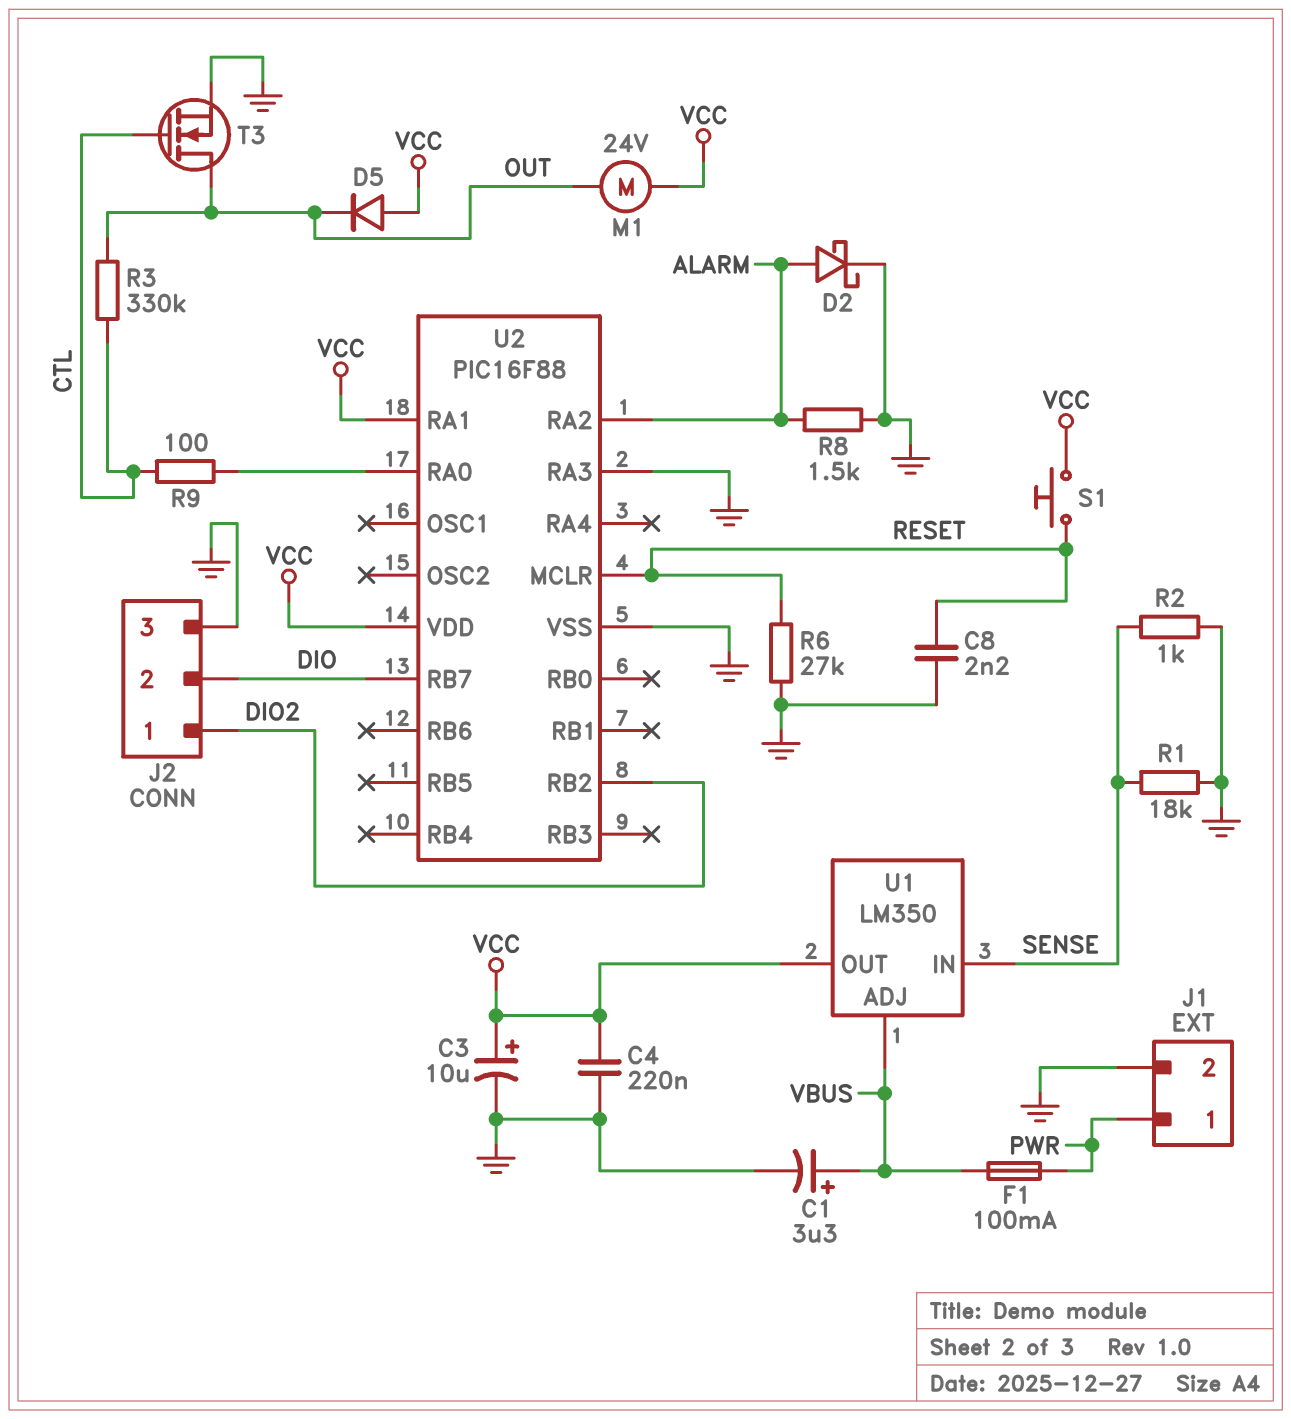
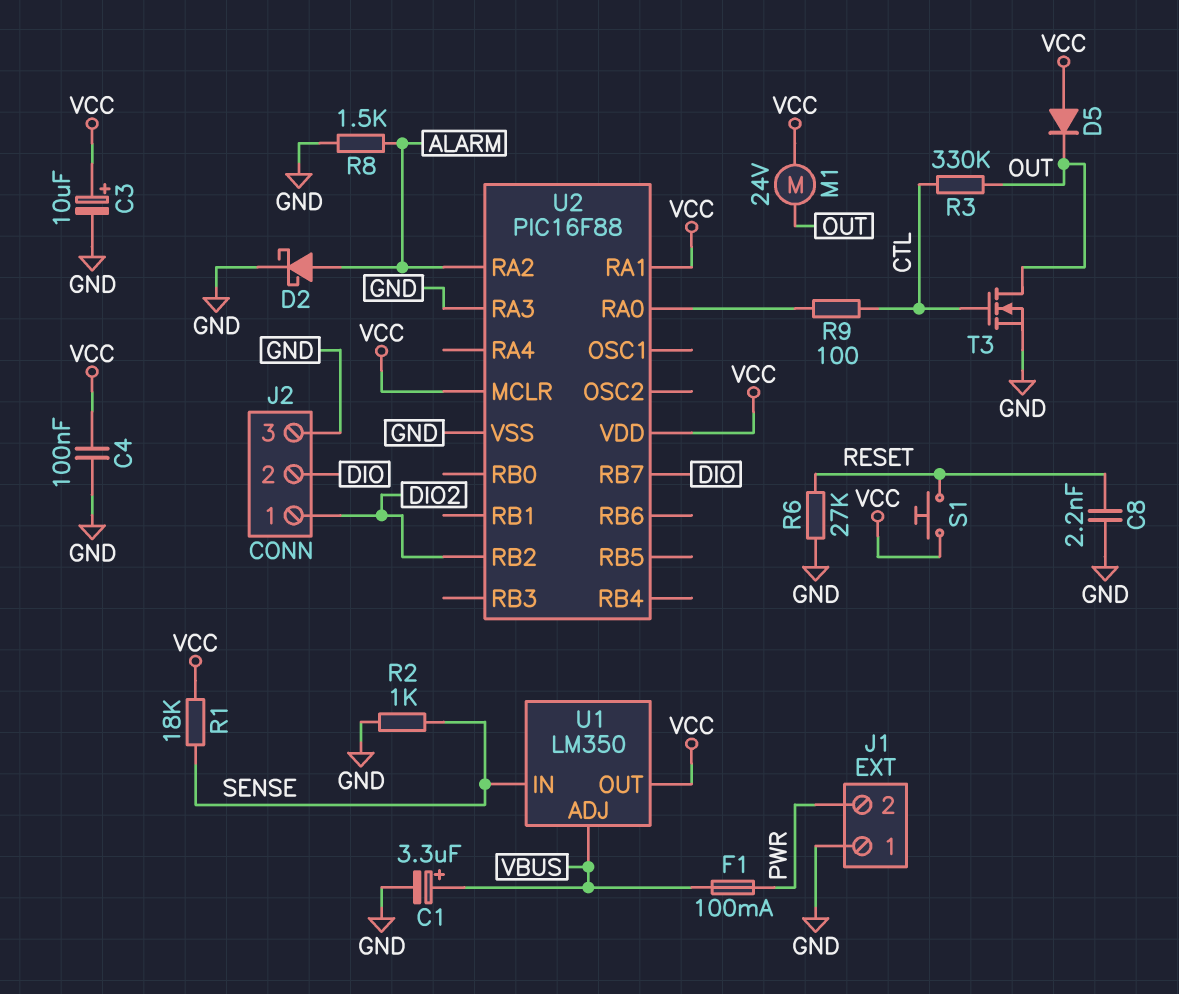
C4: 220nF (GND, VCC) -> 100nF (GND, VCC)
J1 pin 1: PWR -> GND
J1 pin 2: GND -> PWR
R1: 18k (GND, SENSE) -> 18k (SENSE, VCC)
U2 pin MCLR: RESET -> VCC

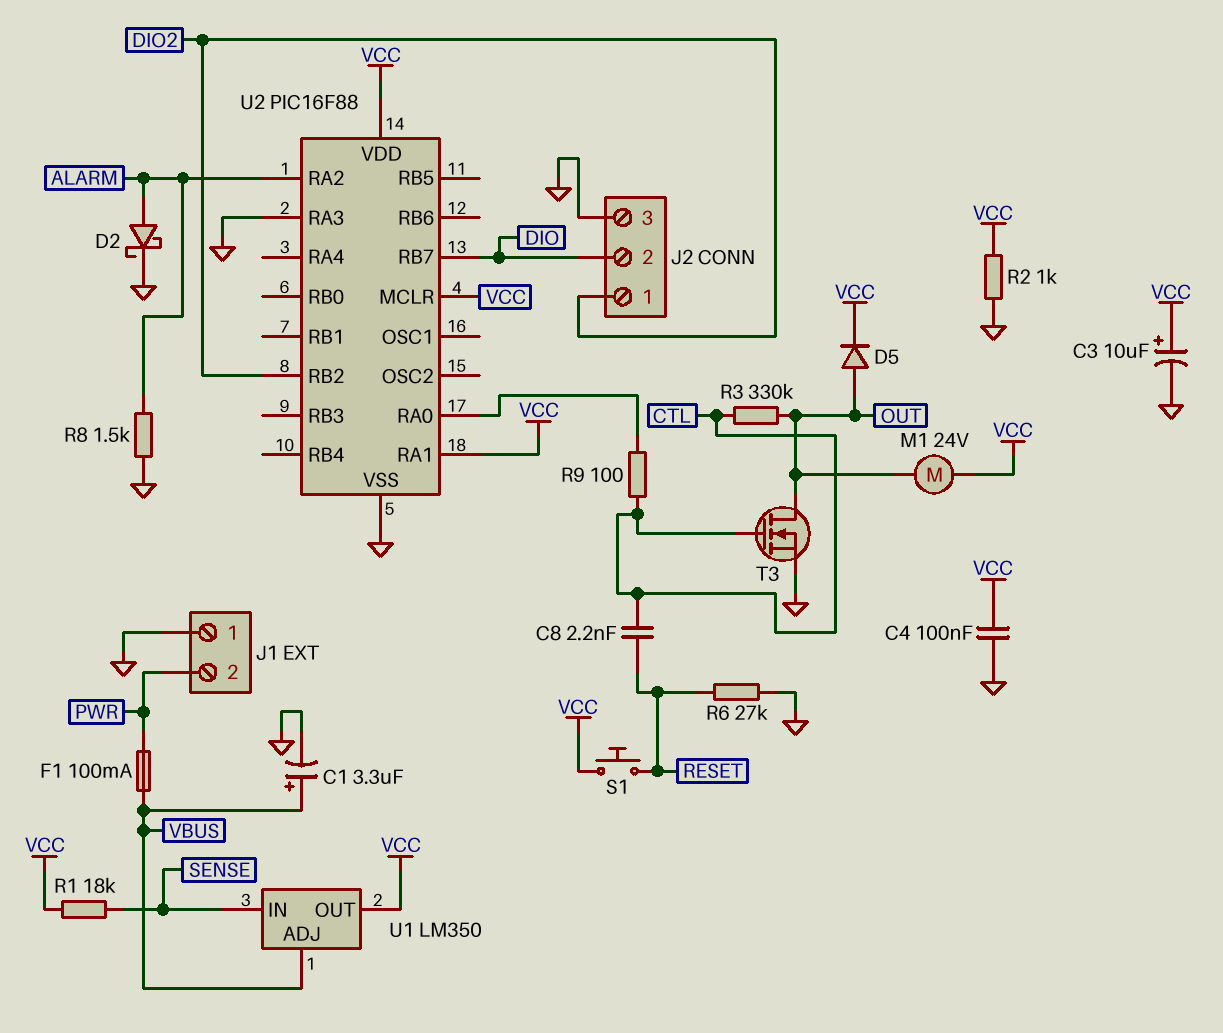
C8: 2.2nF (GND, RESET) -> 2.2nF (CTL, RESET)
D5: diode (A VCC, K OUT) -> diode (A OUT, K VCC)
R2: 1k (GND, SENSE) -> 1k (GND, VCC)

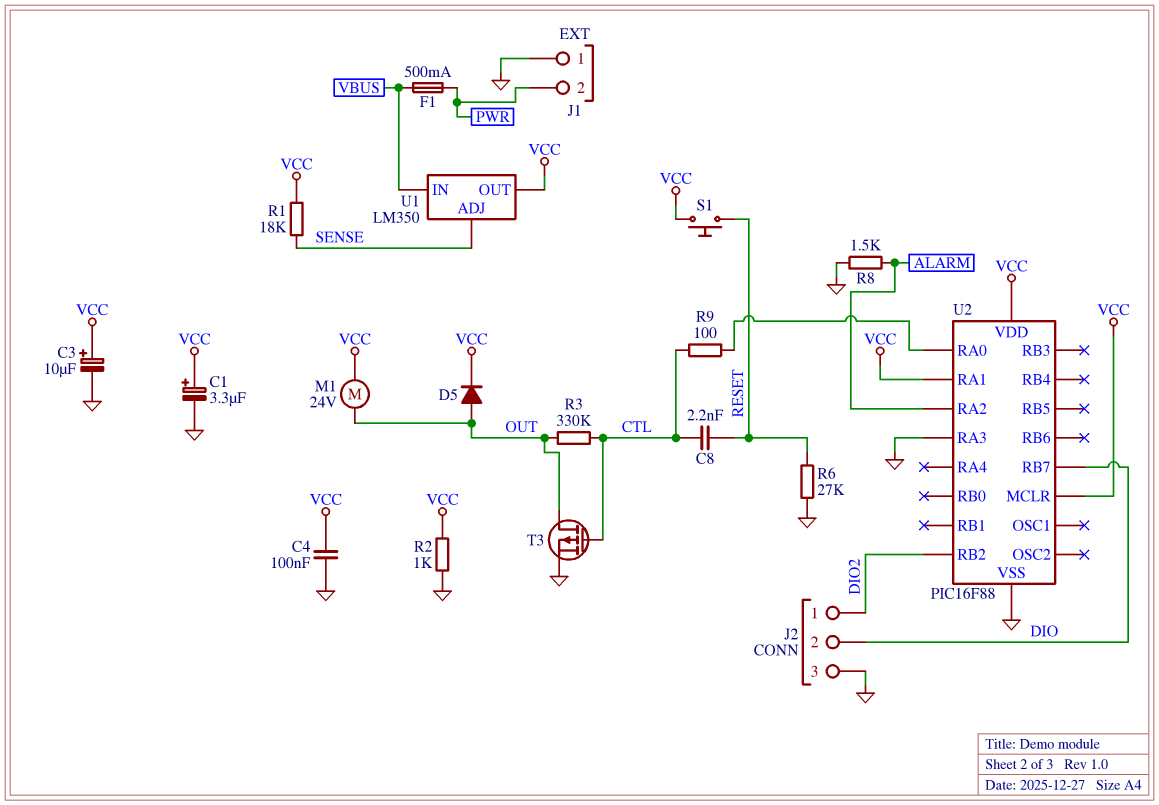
C1: 3.3uF (plus VBUS, minus GND) -> 3.3uF (plus VCC, minus GND)
D2: schottky (A ALARM, K GND) -> none
F1: 100mA (PWR, VBUS) -> 500mA (PWR, VBUS)
T3: NMOS (G CTL, D OUT, S GND) -> PMOS (G CTL, D OUT, S GND)
U1 pin ADJ: VBUS -> SENSE
U1 pin IN: SENSE -> VBUS

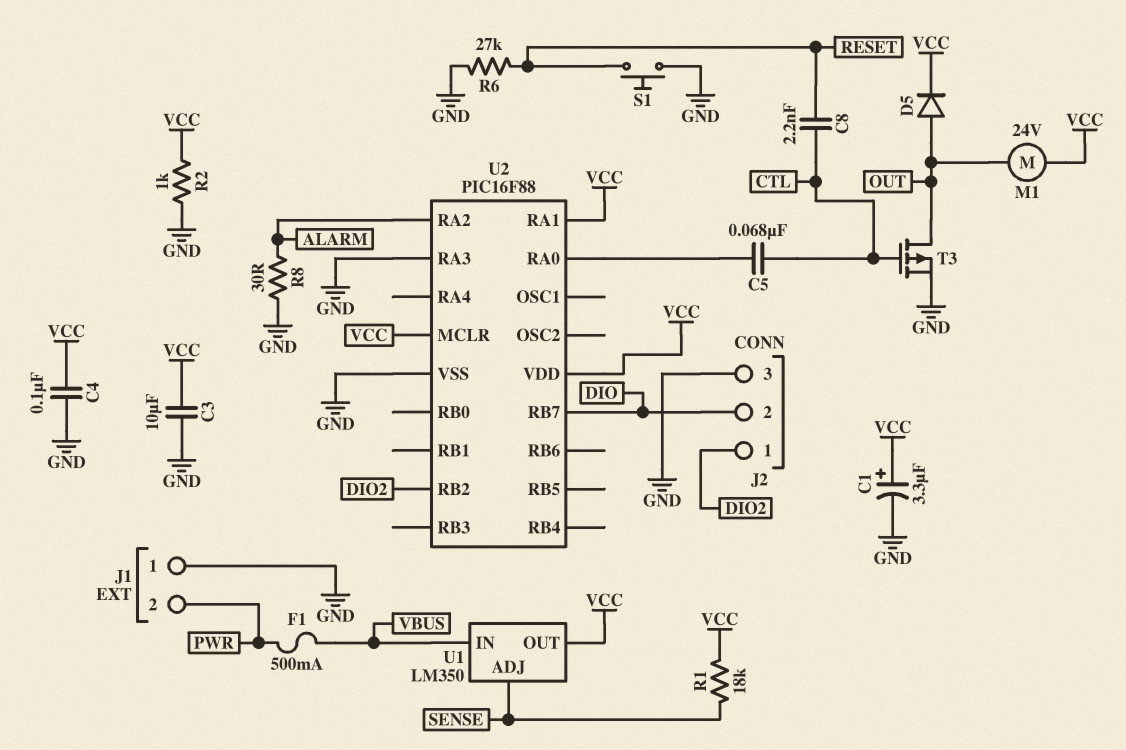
C3: 10uF (plus VCC, minus GND) -> 10uF (GND, VCC)
C5: none -> 68nF (CTL, U2/RA0)
R3: 330k (CTL, OUT) -> none
R8: 1.5k (ALARM, GND) -> 30 (ALARM, GND)
R9: 100 (CTL, U2/RA0) -> none
S1: button (RESET, VCC) -> button (GND, RESET)

